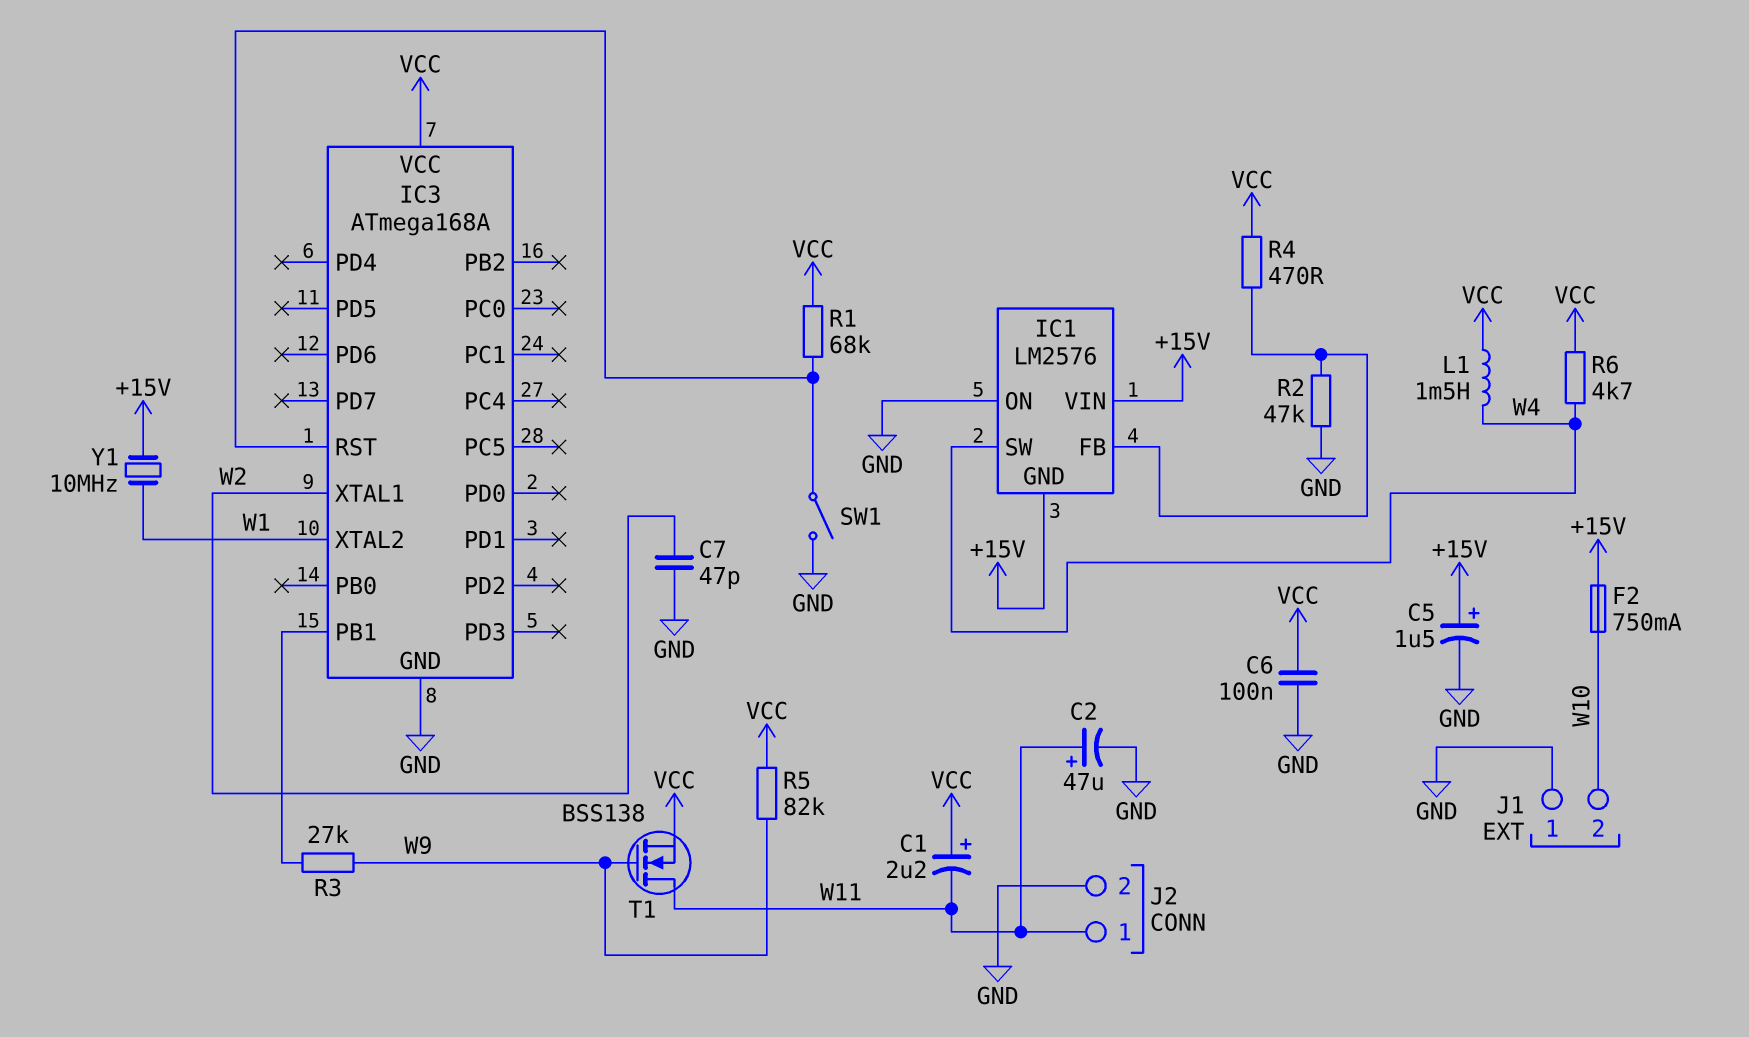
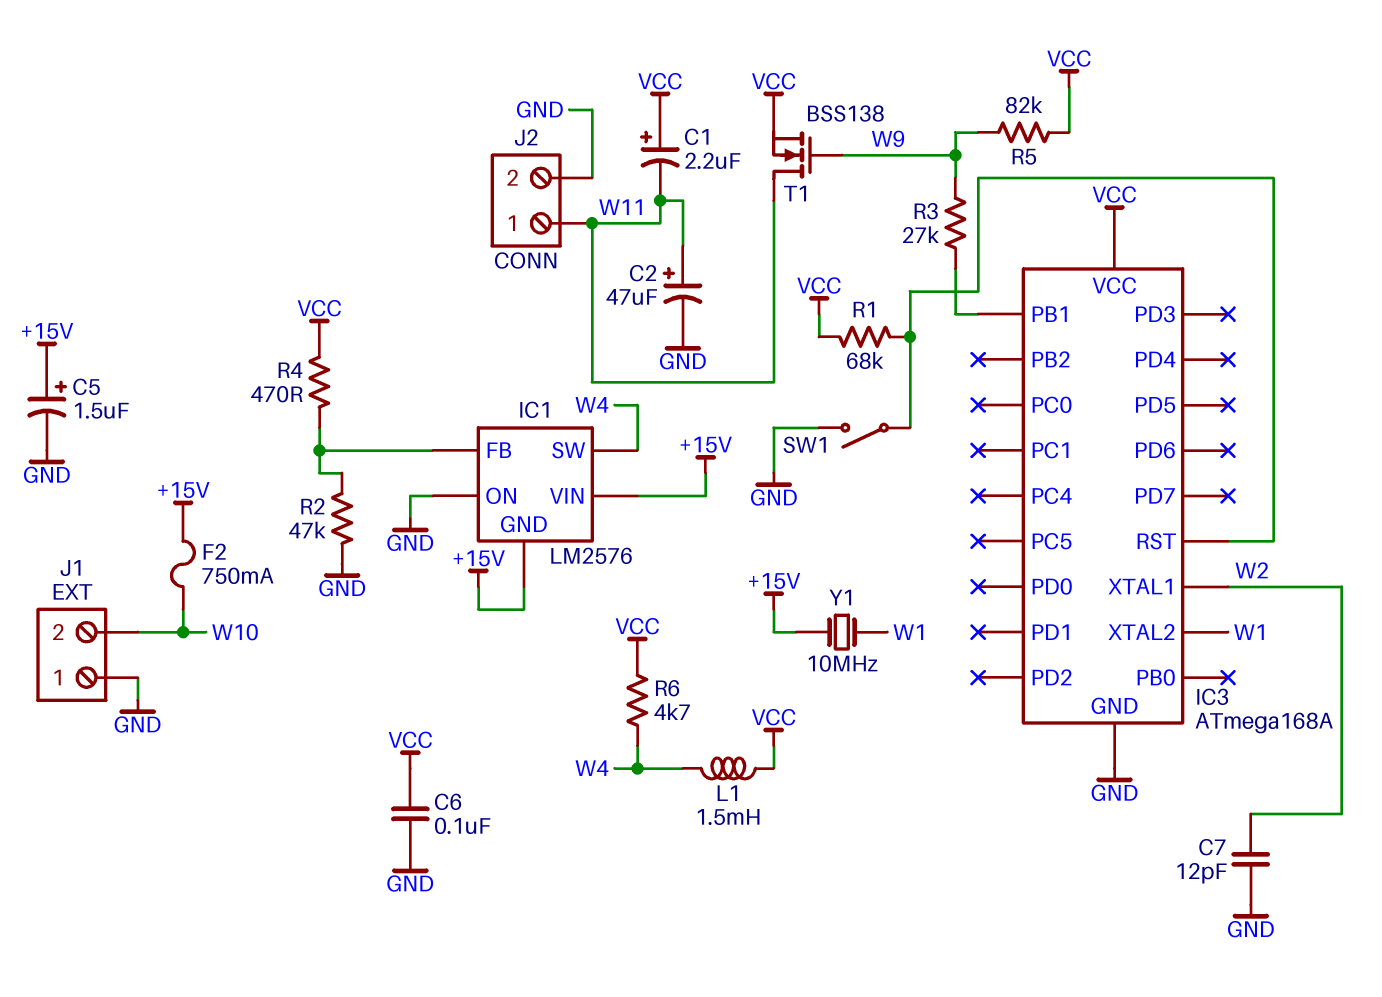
C7: 47pF (GND, W2) -> 12pF (GND, W2)

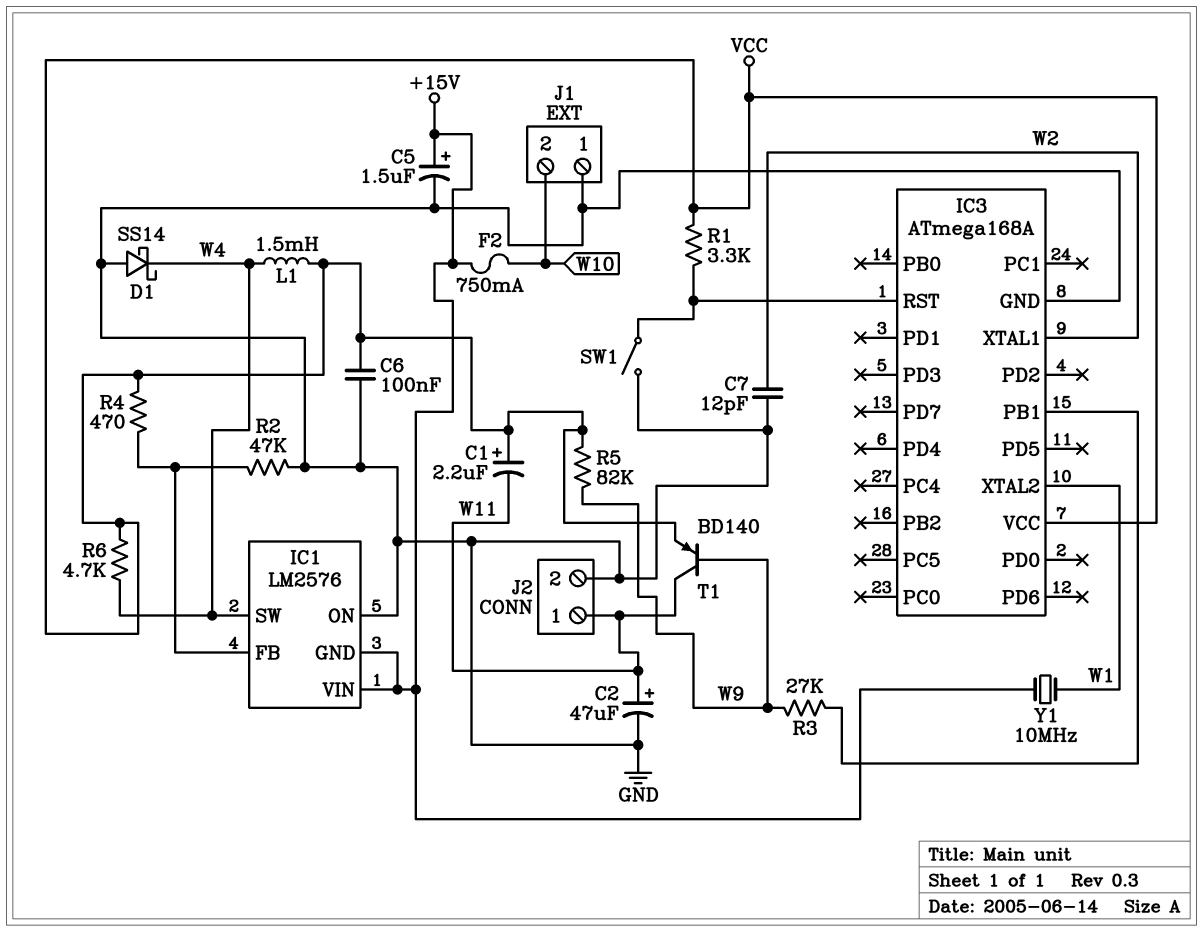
D1: none -> schottky SS14 (A GND, K W4)
R1: 68k (IC3/RST, VCC) -> 3.3k (IC3/RST, VCC)
T1: NMOS BSS138 (G W9, D W11, S VCC) -> PNP BD140 (B W9, C W11, E VCC)

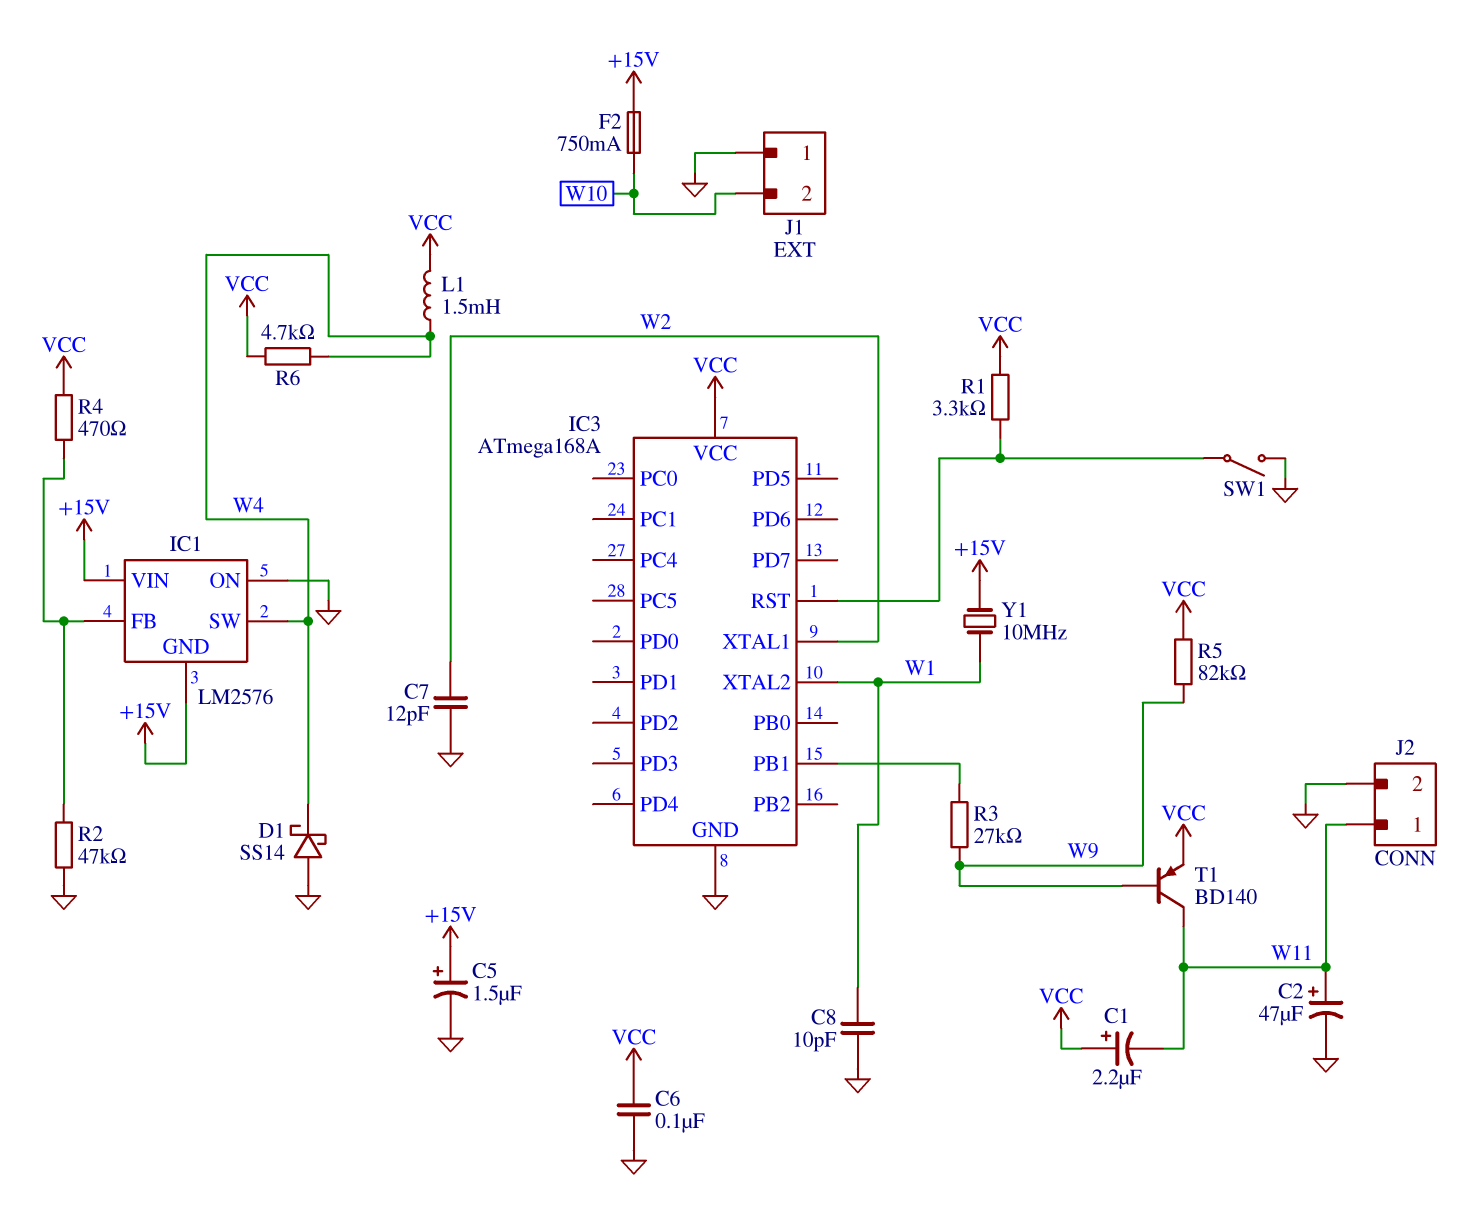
C8: none -> 10pF (GND, W1)

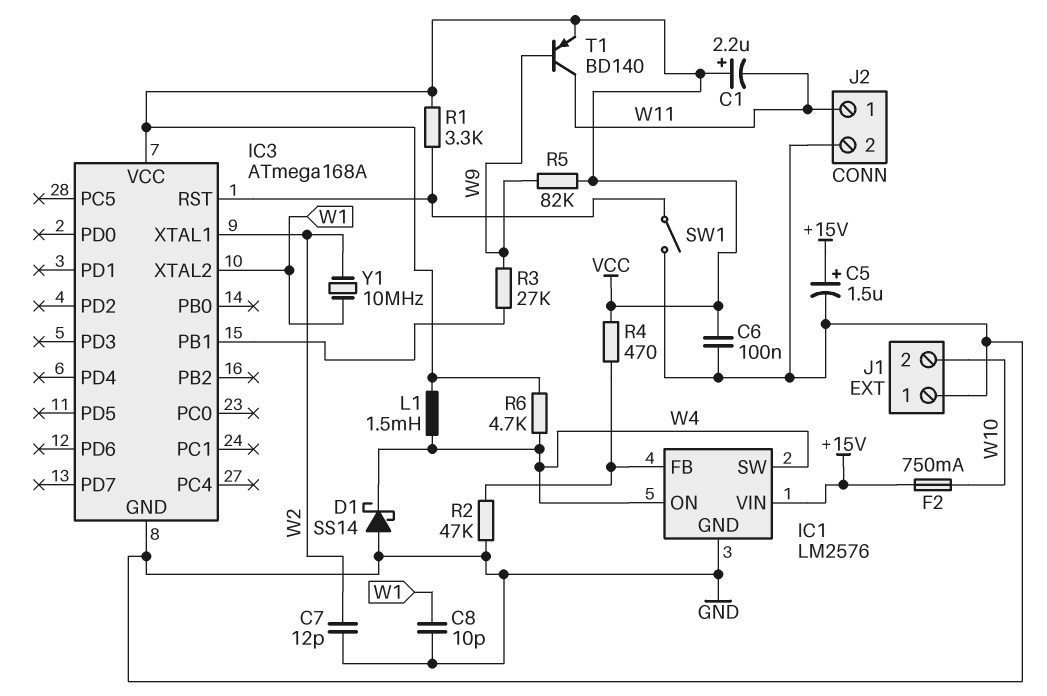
C2: 47uF (plus W11, minus GND) -> none
IC1 pin GND: +15V -> GND
IC1 pin ON: GND -> W4
Y1: 10MHz (+15V, W1) -> 10MHz (W1, W2)

